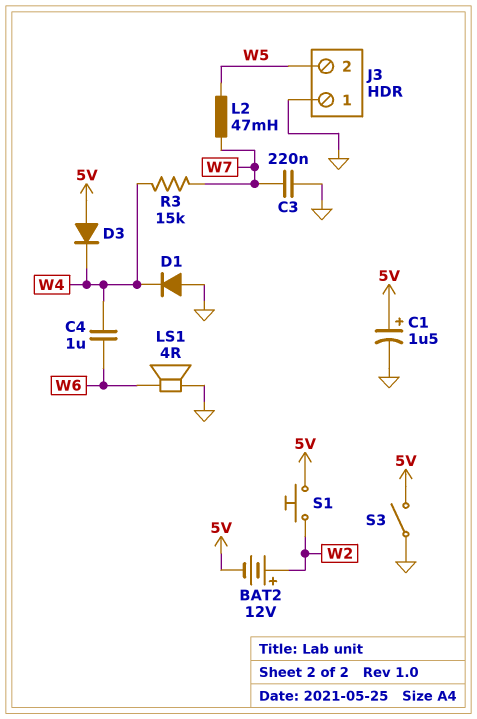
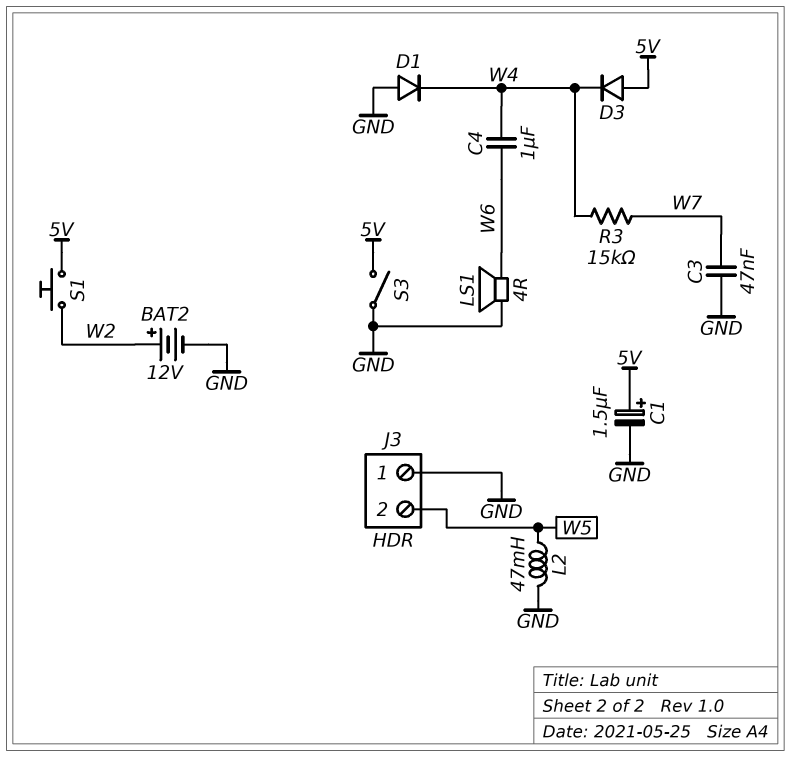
BAT2: 12V (plus W2, minus 5V) -> 12V (plus W2, minus GND)
C3: 220nF (GND, W7) -> 47nF (GND, W7)
L2: 47mH (W5, W7) -> 47mH (GND, W5)

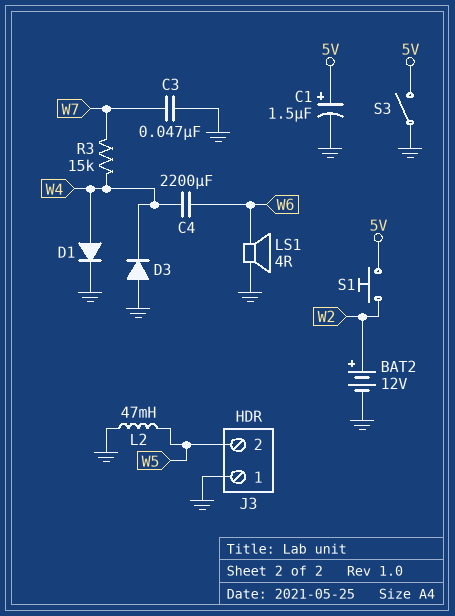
C4: 1uF (W4, W6) -> 2200uF (W4, W6)
D1: diode (A GND, K W4) -> diode (A W4, K GND)
D3: diode (A 5V, K W4) -> diode (A GND, K W4)

